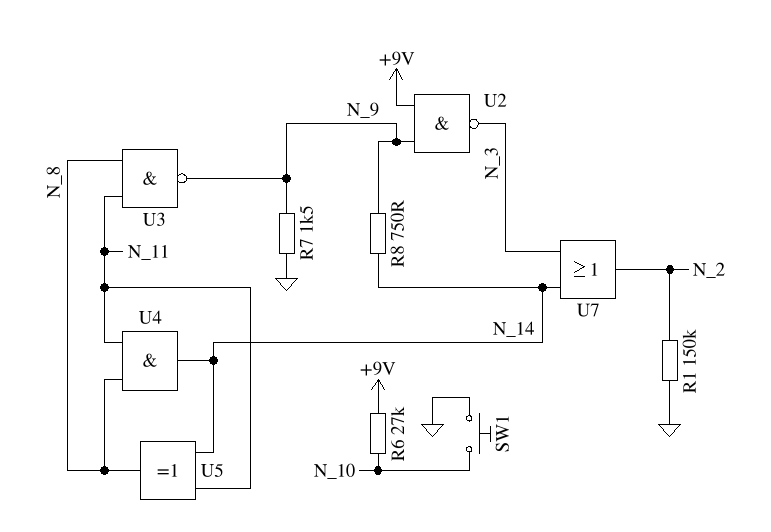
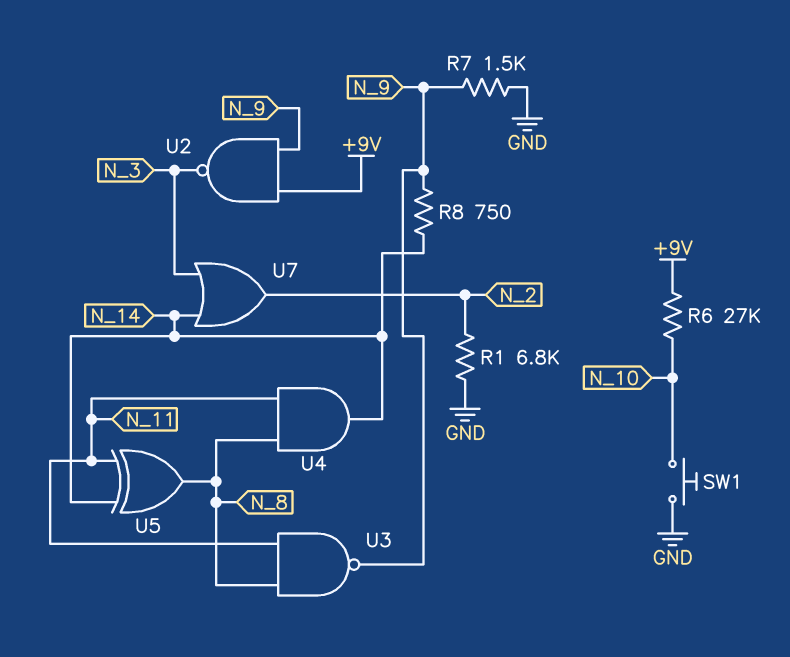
R1: 150k (GND, N_2) -> 6.8k (GND, N_2)

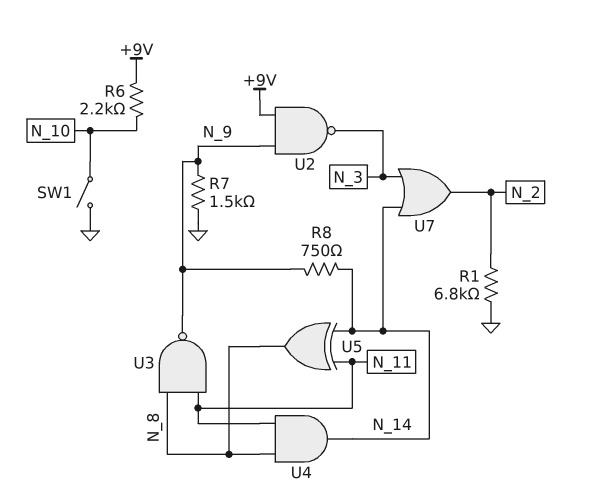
R6: 27k (+9V, N_10) -> 2.2k (+9V, N_10)
SW1: button (GND, N_10) -> switch (GND, N_10)

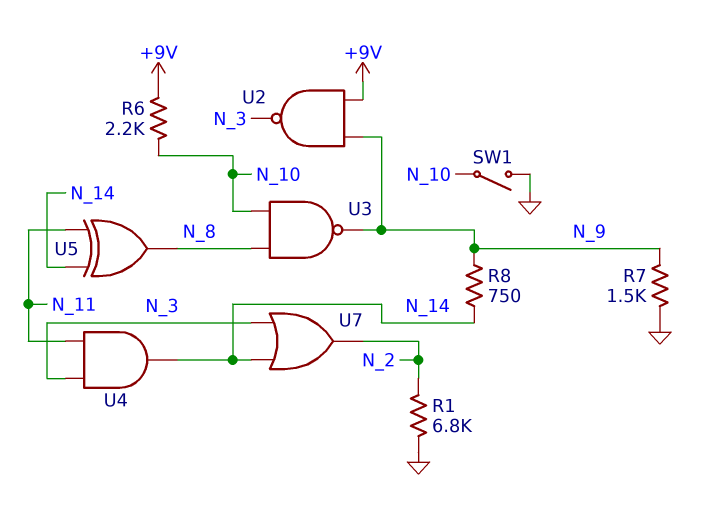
U3: NAND (in N_8, in N_11, out N_9) -> NAND (in N_8, in N_10, out N_9)
U4: AND (in N_8, in N_11, out N_14) -> AND (in N_3, in N_11, out N_14)

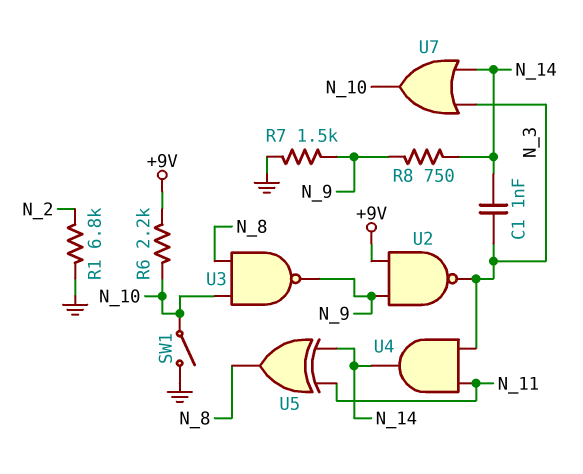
C1: none -> 1nF (N_3, N_14)
U7: OR (in N_3, in N_14, out N_2) -> OR (in N_3, in N_14, out N_10)

